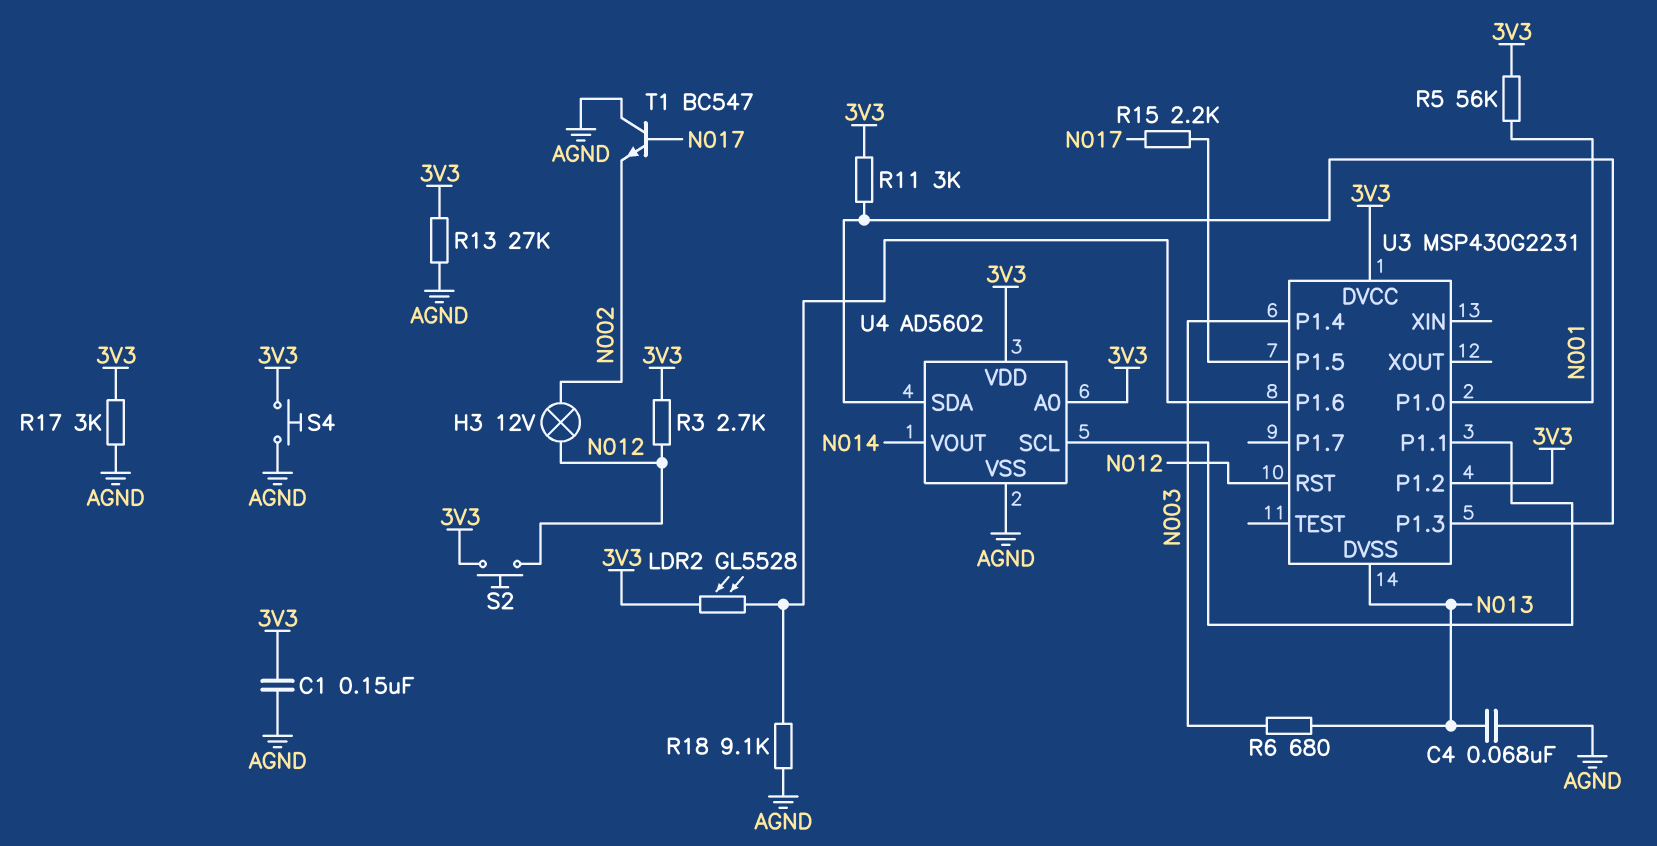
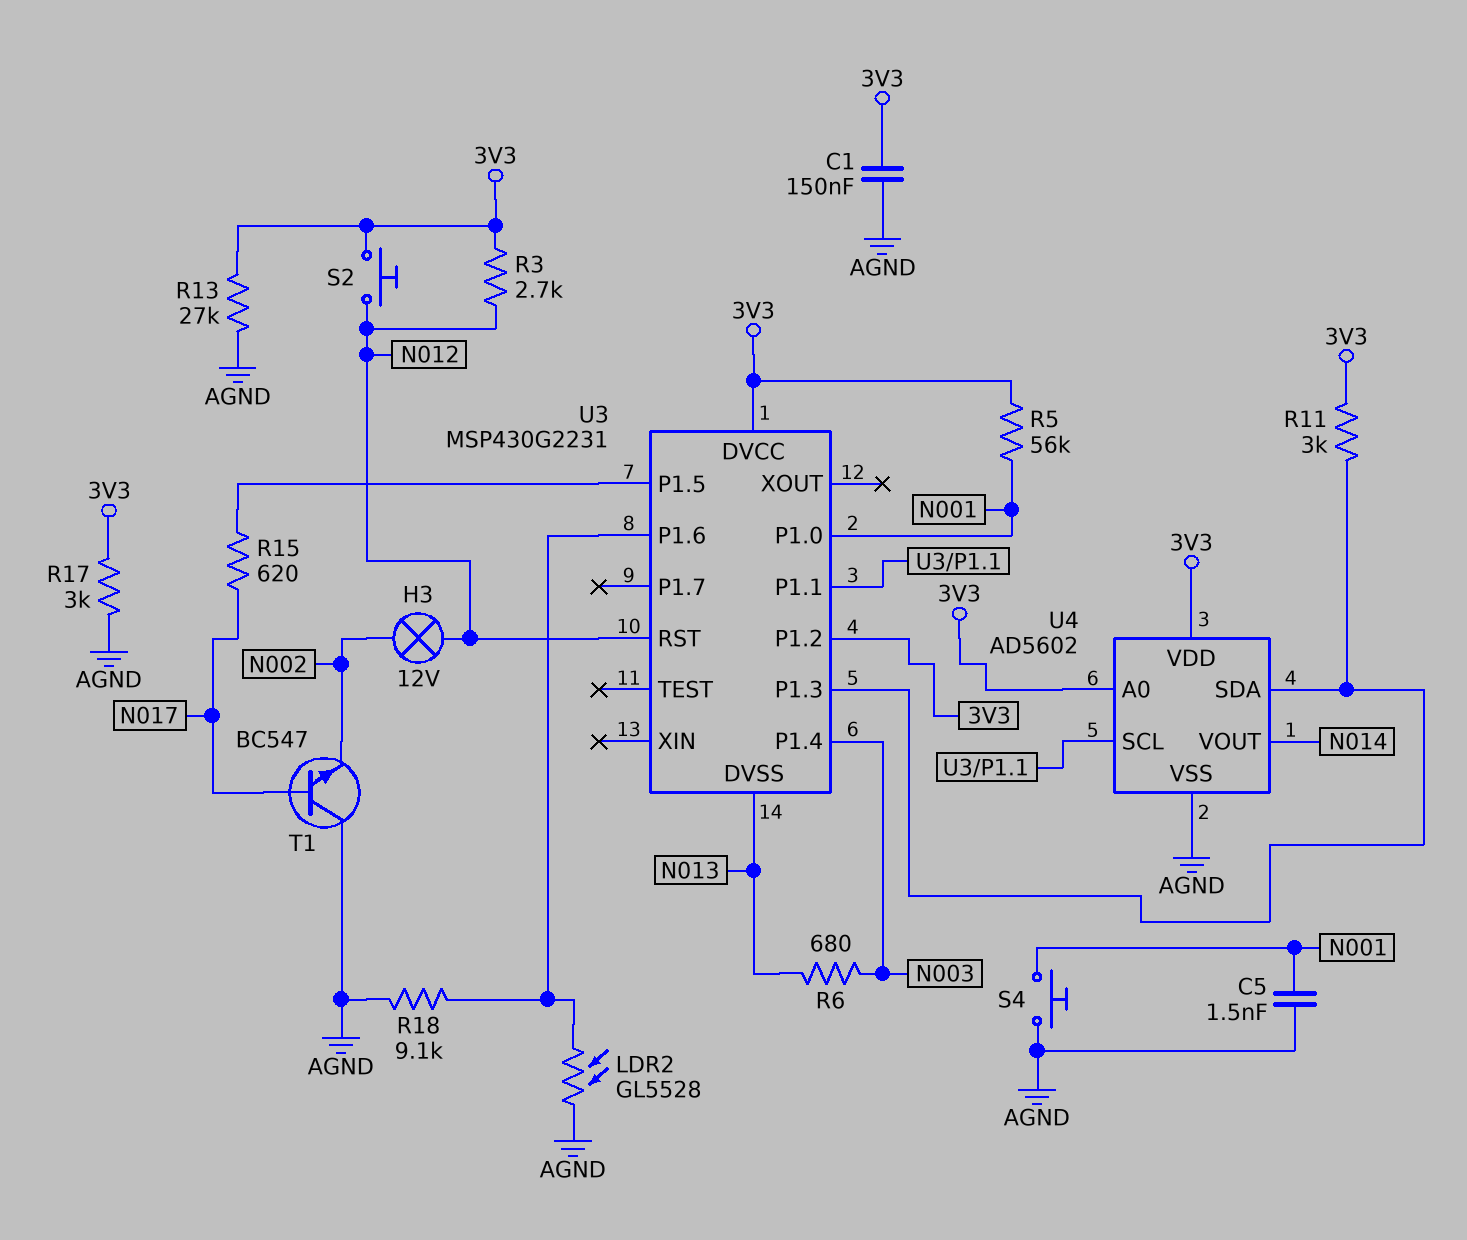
C4: 68nF (AGND, N013) -> none
C5: none -> 1.5nF (AGND, N001)
LDR2: GL5528 (3V3, U3/P1.6) -> GL5528 (AGND, U3/P1.6)
R15: 2.2k (N017, U3/P1.5) -> 620 (N017, U3/P1.5)
S4: button (3V3, AGND) -> button (AGND, N001)

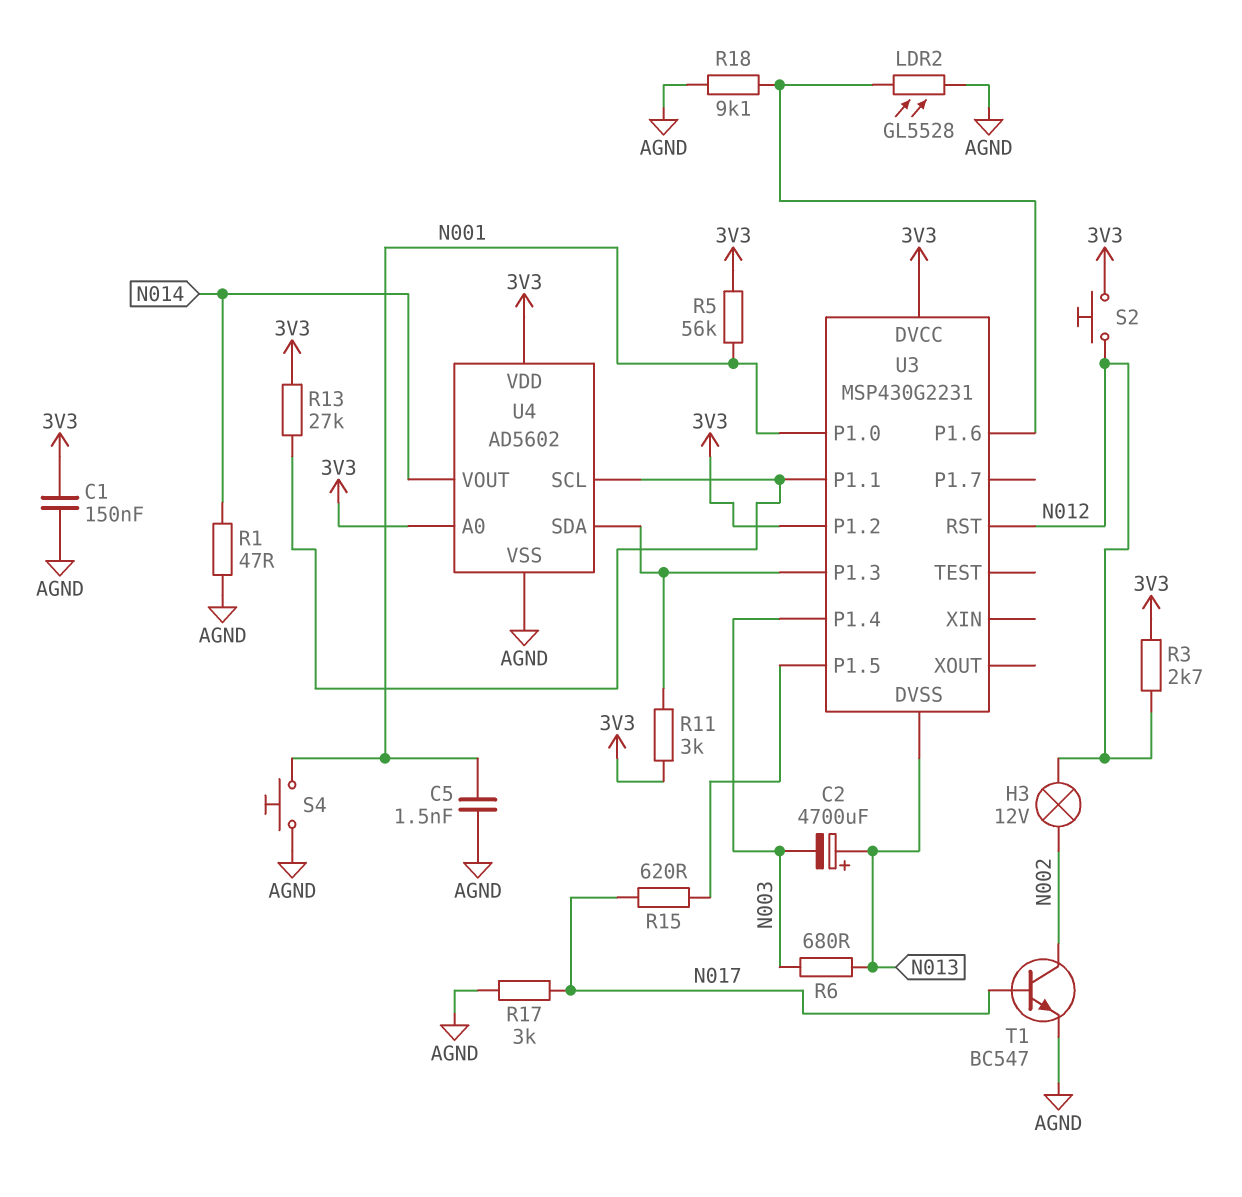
C2: none -> 4700uF (plus N013, minus N003)
R1: none -> 47 (AGND, N014)
R13: 27k (3V3, AGND) -> 27k (3V3, U3/P1.1)
R17: 3k (3V3, AGND) -> 3k (AGND, N017)
T1: NPN BC547 (B N017, C AGND, E N002) -> NPN BC547 (B N017, C N002, E AGND)

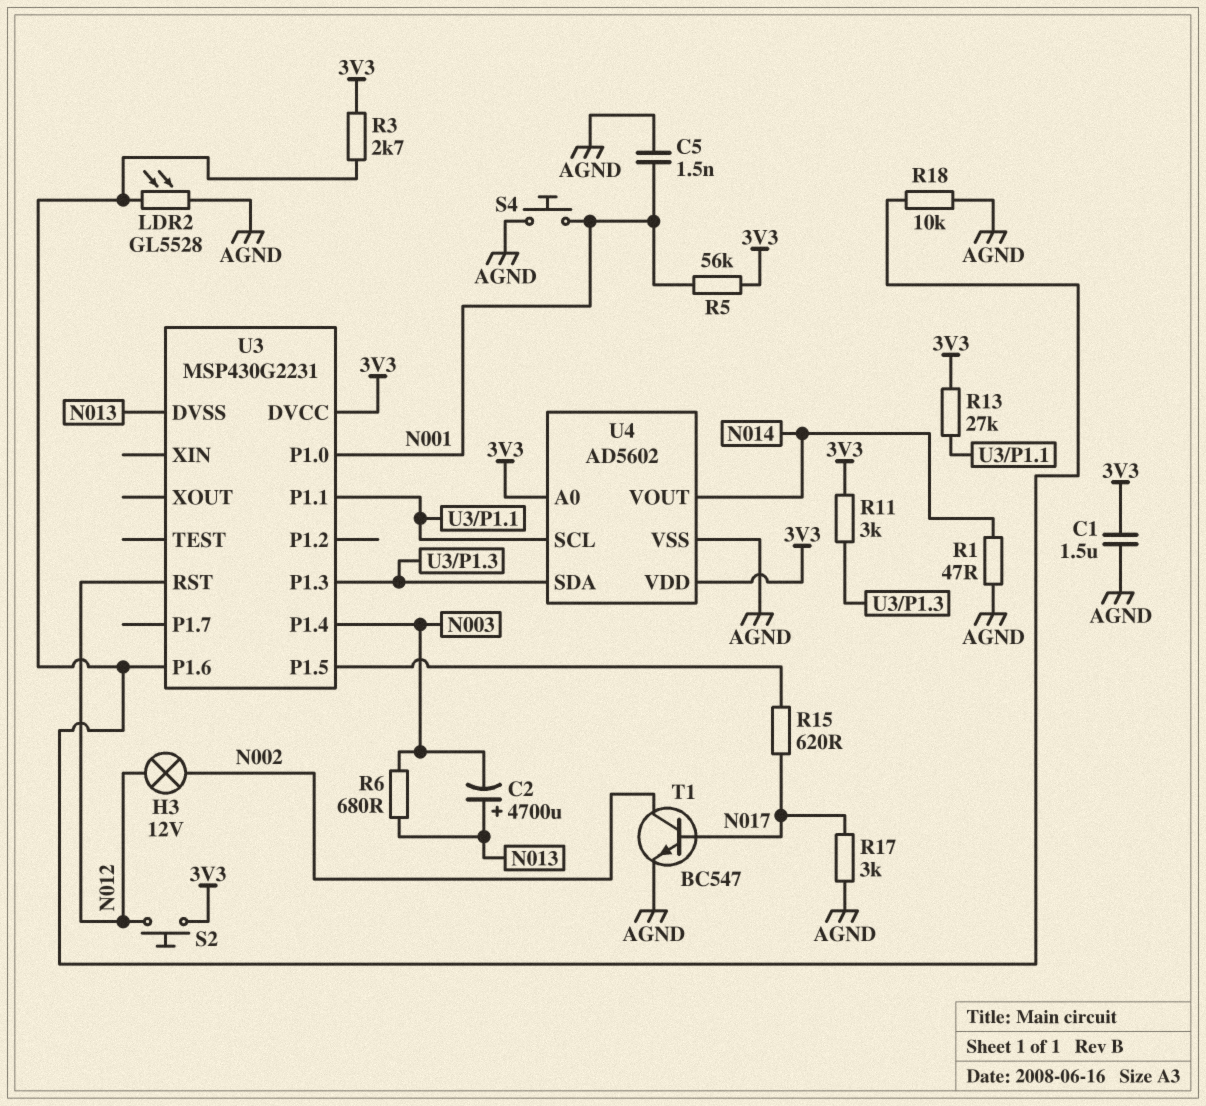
C1: 150nF (3V3, AGND) -> 1.5uF (3V3, AGND)
R3: 2.7k (3V3, N012) -> 2.7k (3V3, U3/P1.6)
R18: 9.1k (AGND, U3/P1.6) -> 10k (AGND, U3/P1.6)
U3 pin P1.2: 3V3 -> none

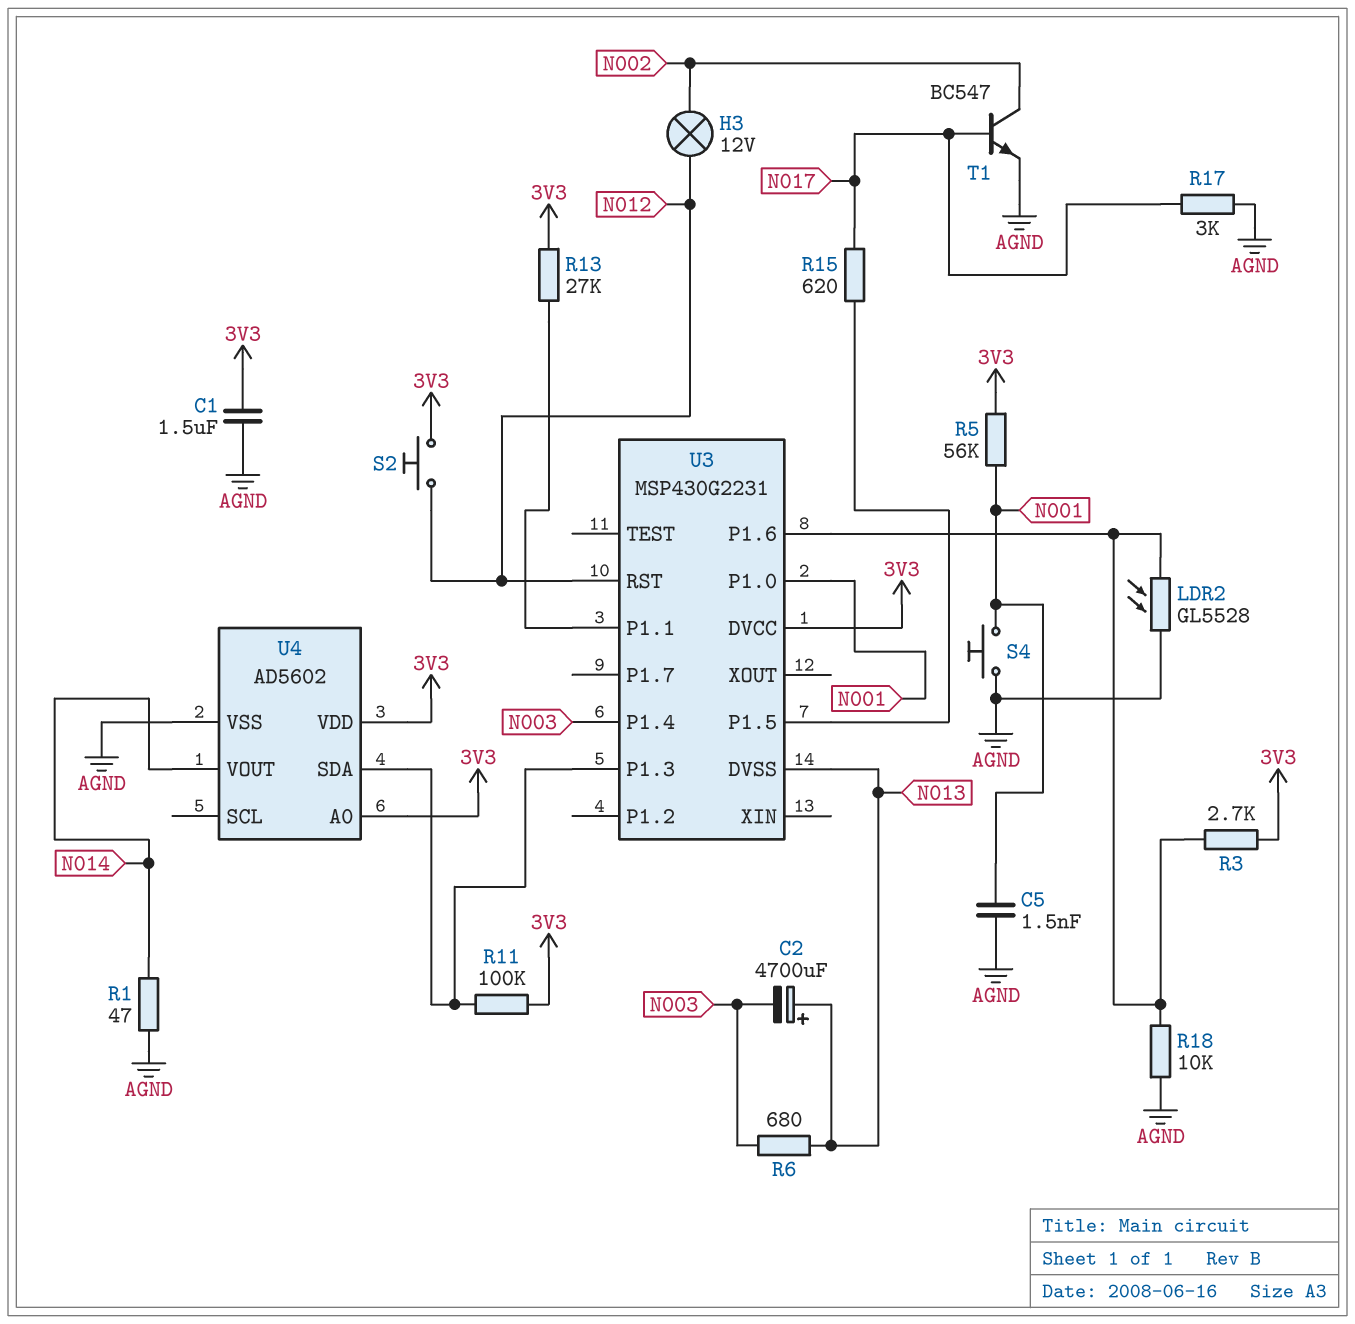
R11: 3k (3V3, U3/P1.3) -> 100k (3V3, U3/P1.3)
U4 pin SCL: U3/P1.1 -> none

